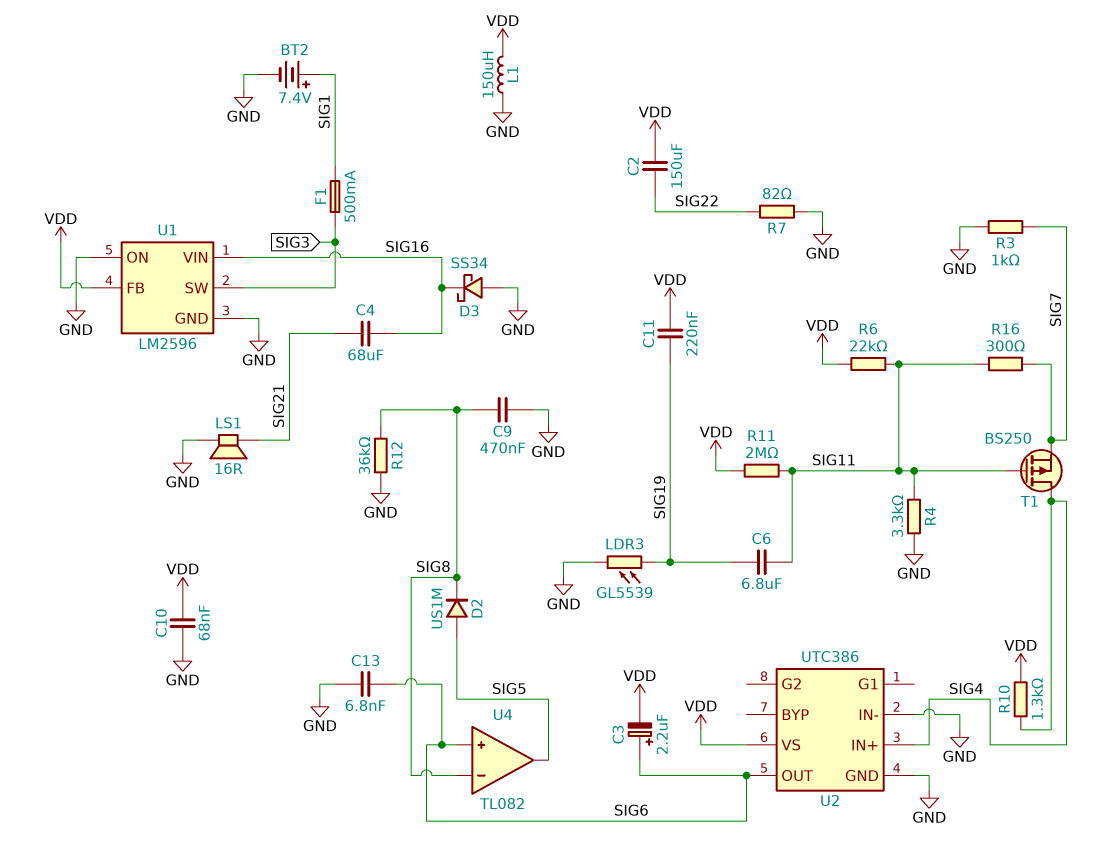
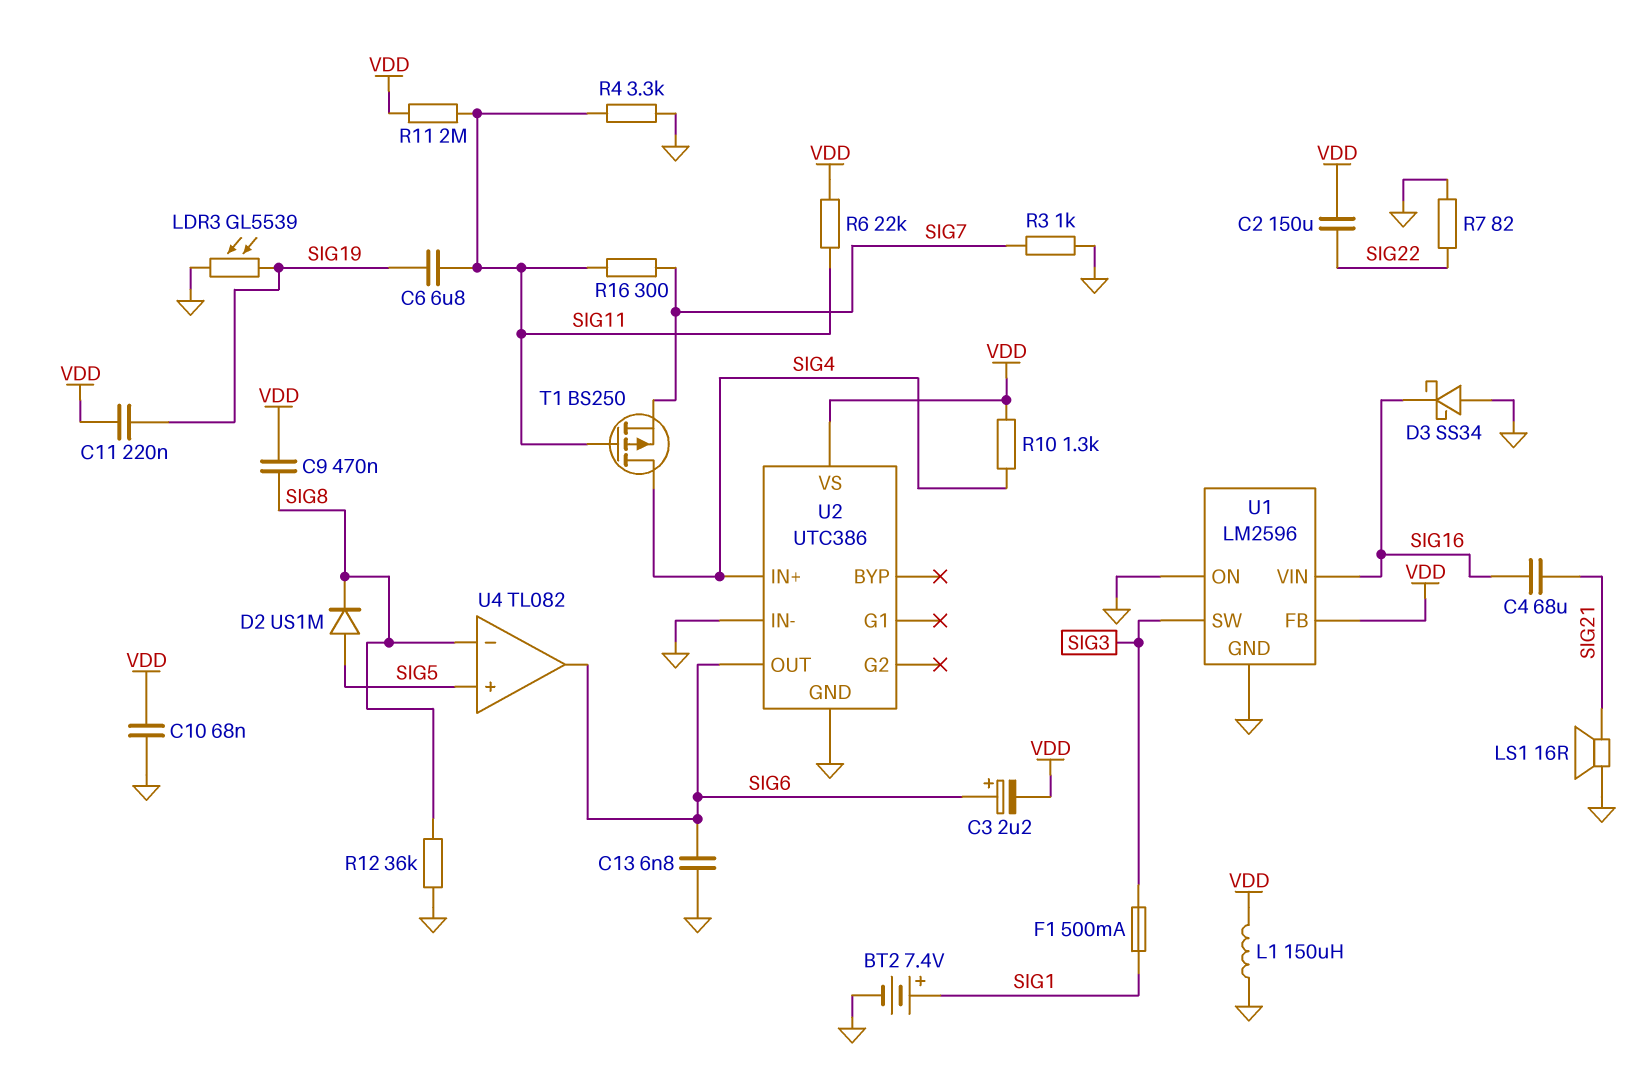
C9: 470nF (GND, SIG8) -> 470nF (SIG8, VDD)
U4 pin in+: SIG6 -> SIG5
U4 pin out: SIG5 -> SIG6

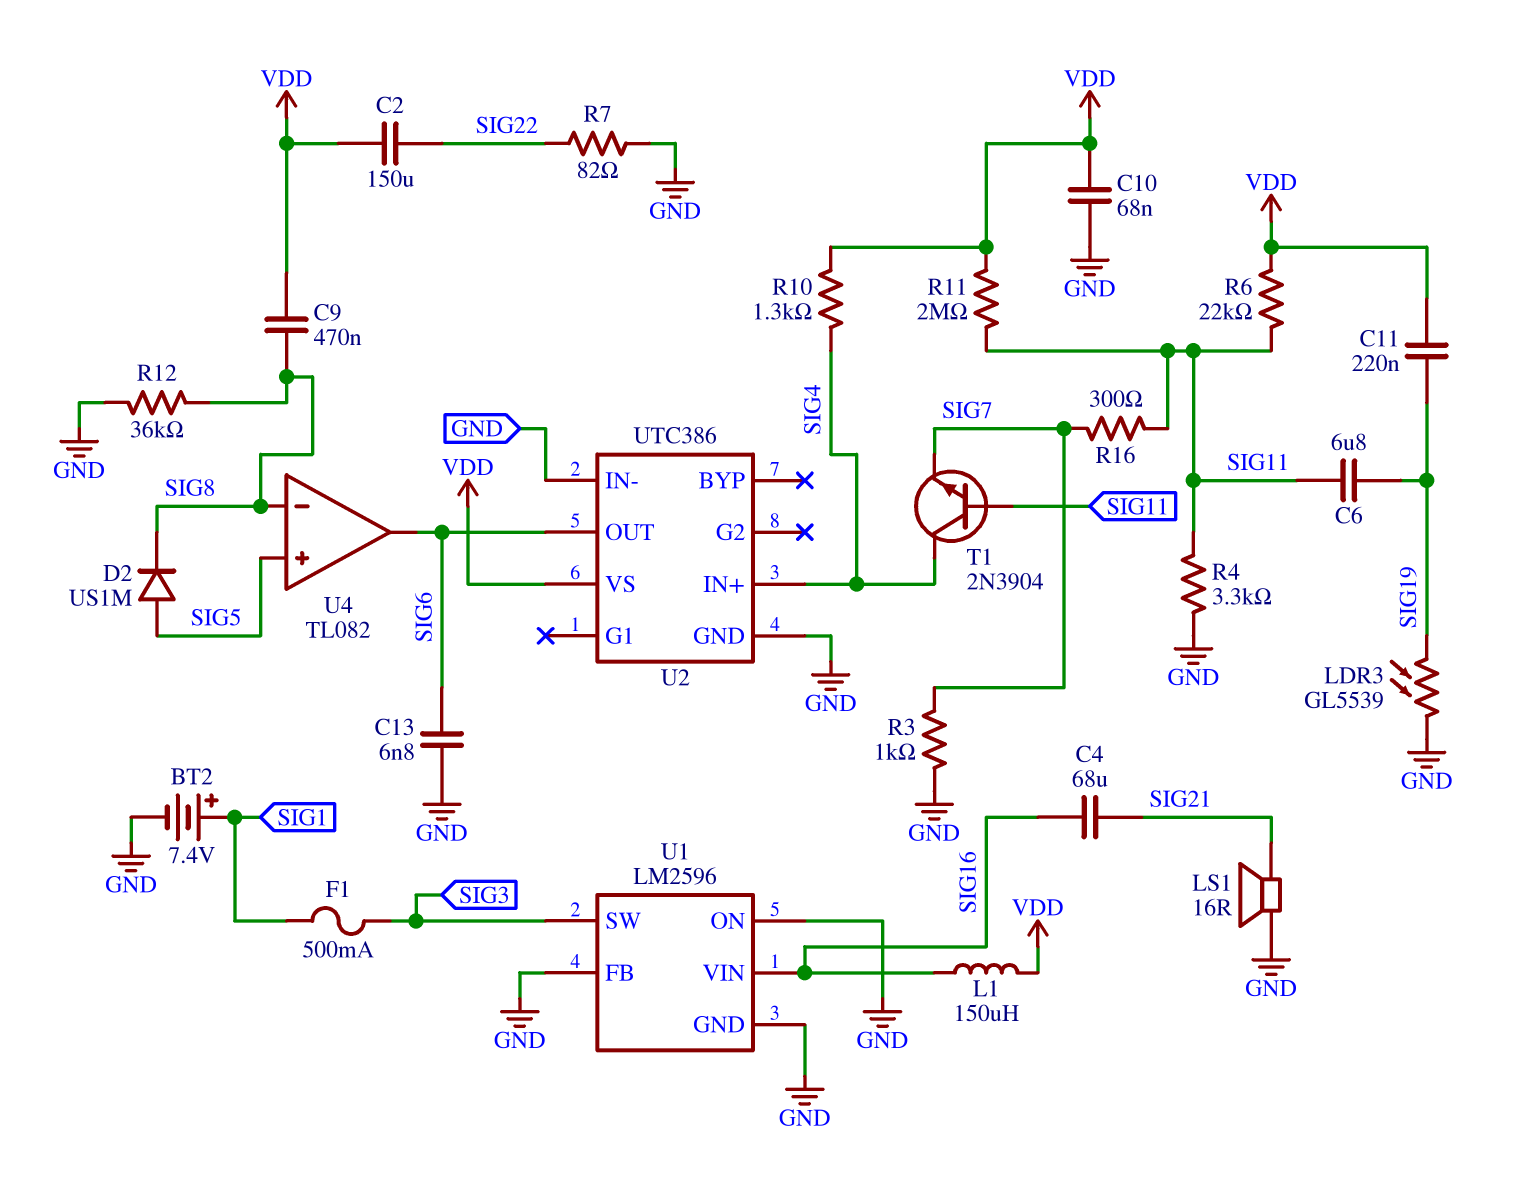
C3: 2.2uF (plus SIG6, minus VDD) -> none
D3: schottky SS34 (A GND, K SIG16) -> none
L1: 150uH (GND, VDD) -> 150uH (SIG16, VDD)
T1: PMOS BS250 (G SIG11, D SIG4, S SIG7) -> NPN 2N3904 (B SIG11, C SIG4, E SIG7)
U1 pin FB: VDD -> GND

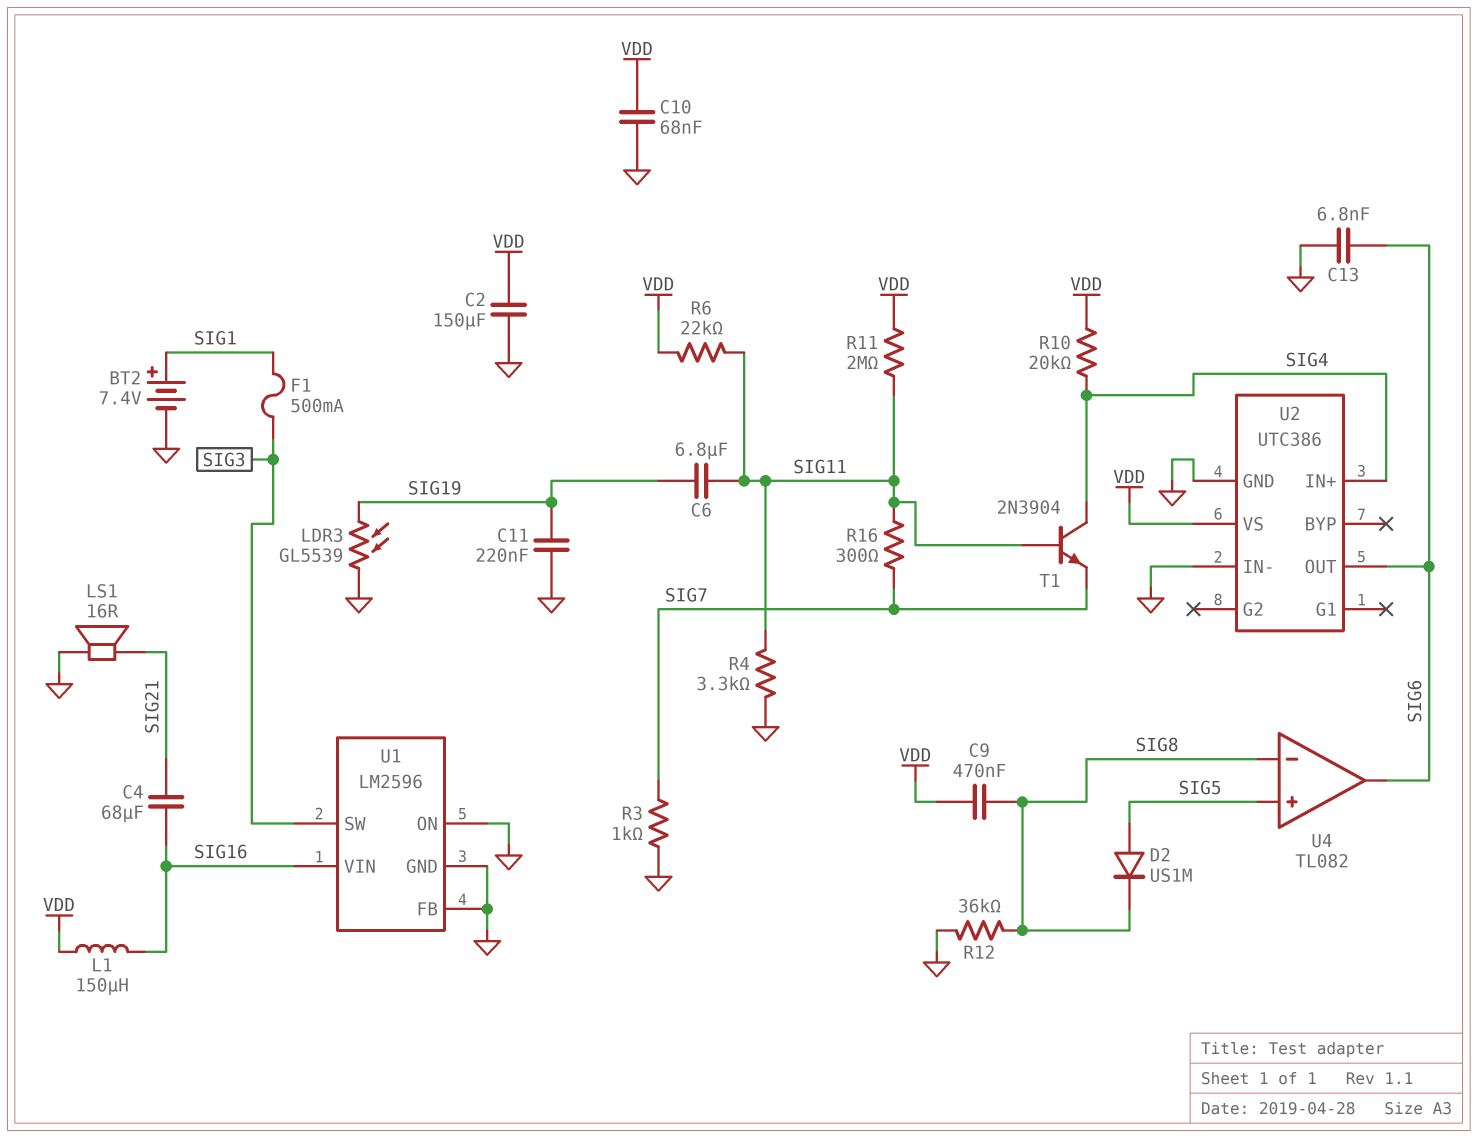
C2: 150uF (SIG22, VDD) -> 150uF (GND, VDD)
C11: 220nF (SIG19, VDD) -> 220nF (GND, SIG19)
R7: 82 (GND, SIG22) -> none
R10: 1.3k (SIG4, VDD) -> 20k (SIG4, VDD)

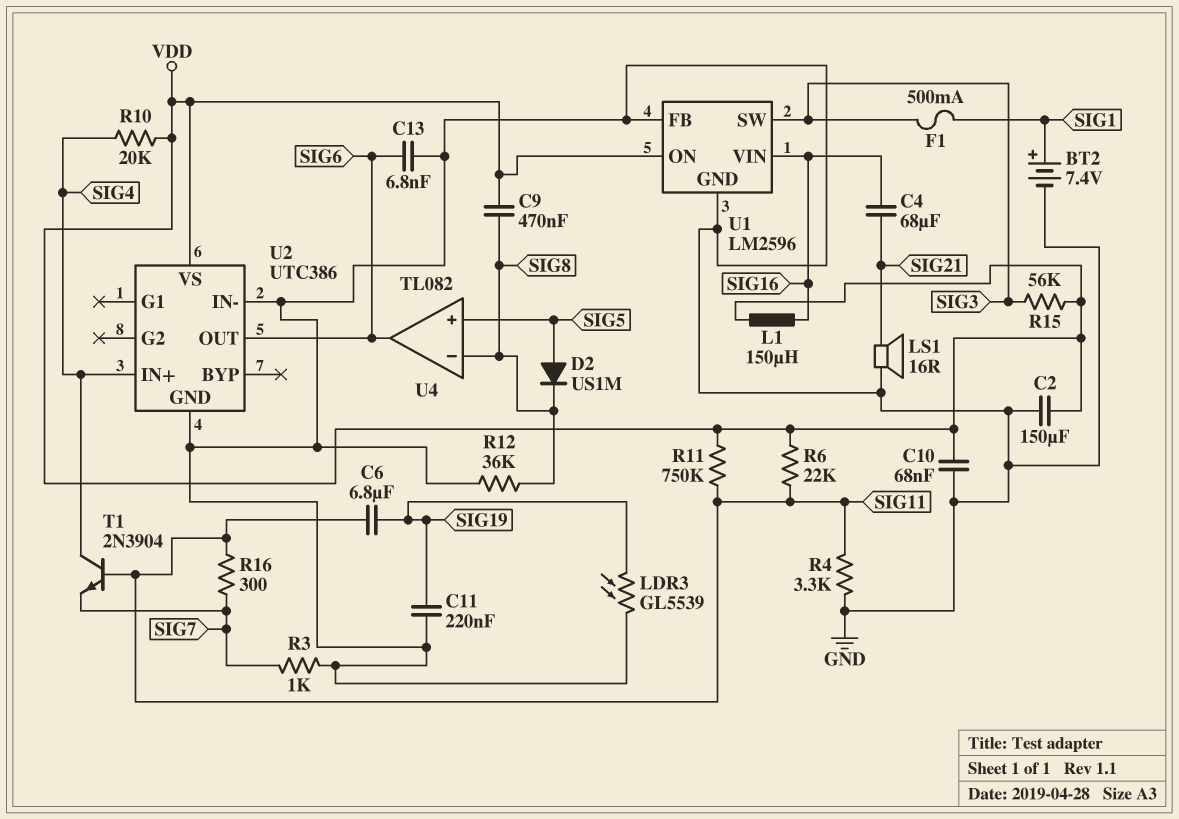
R11: 2M (SIG11, VDD) -> 750k (SIG11, VDD)
R15: none -> 56k (SIG3, VDD)
U1 pin ON: GND -> VDD

